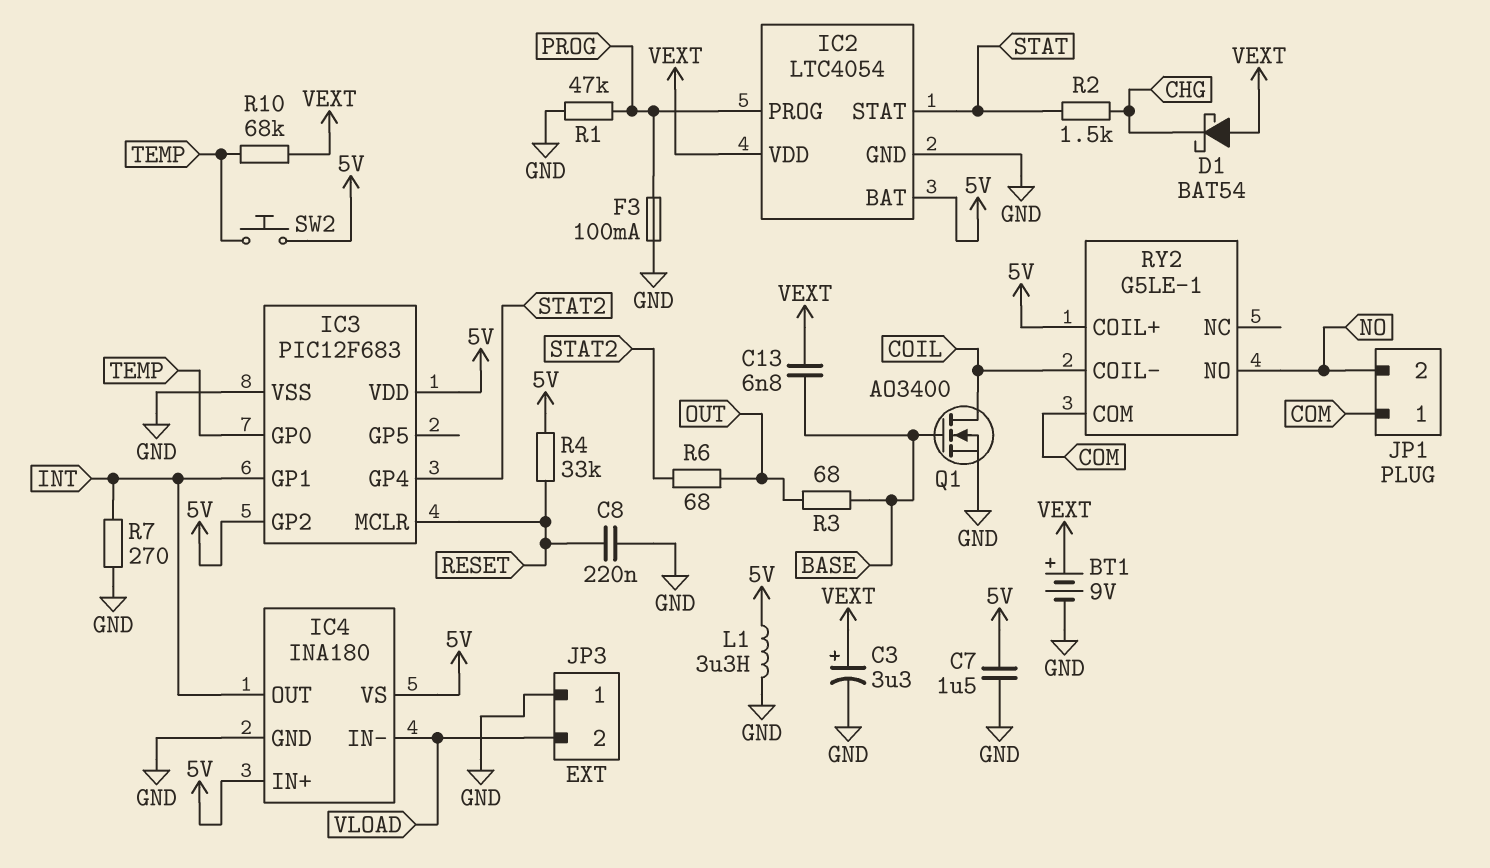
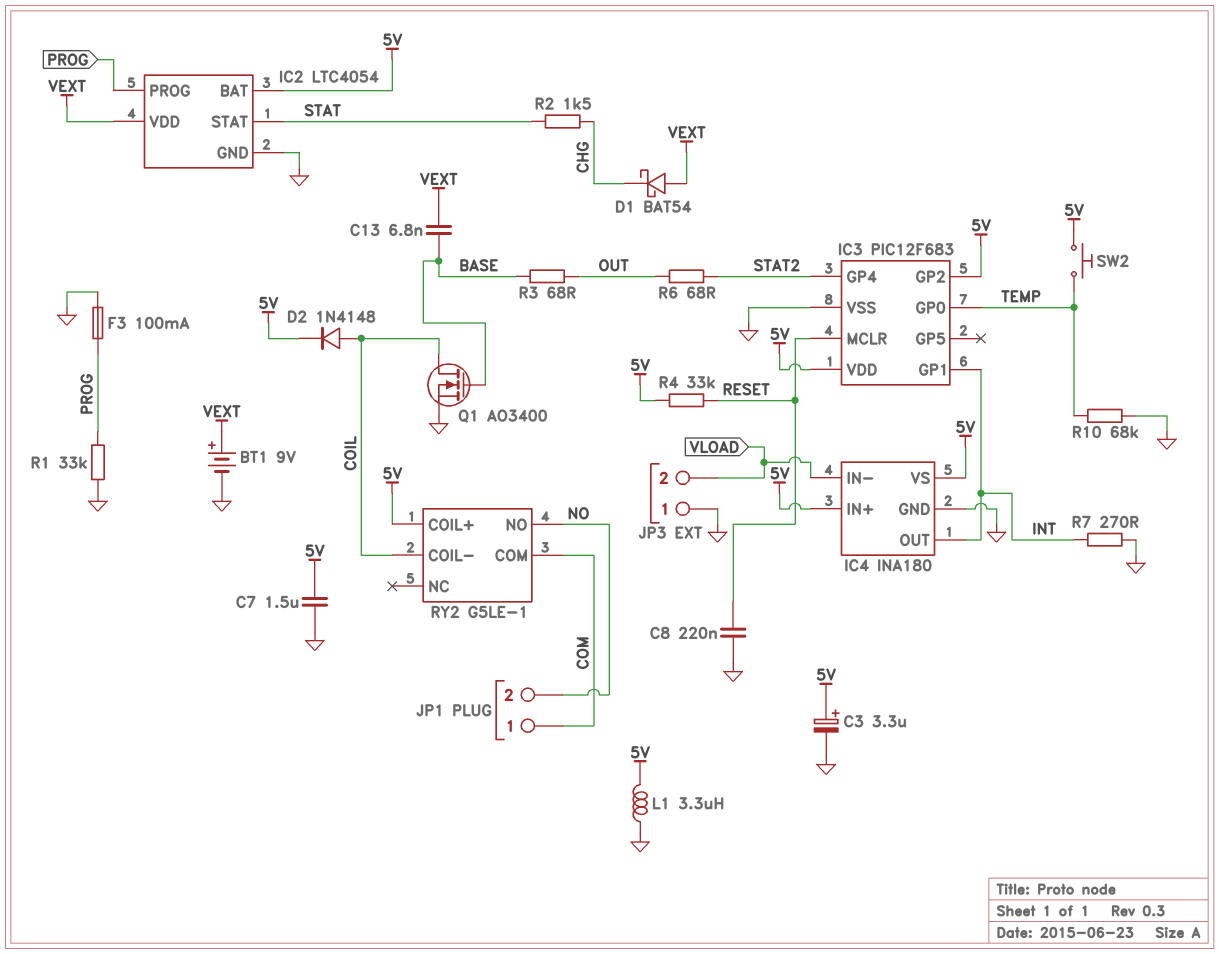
C3: 3.3uF (plus VEXT, minus GND) -> 3.3uF (plus 5V, minus GND)
D2: none -> diode 1N4148 (A COIL, K 5V)
R1: 47k (GND, PROG) -> 33k (GND, PROG)
R10: 68k (TEMP, VEXT) -> 68k (GND, TEMP)

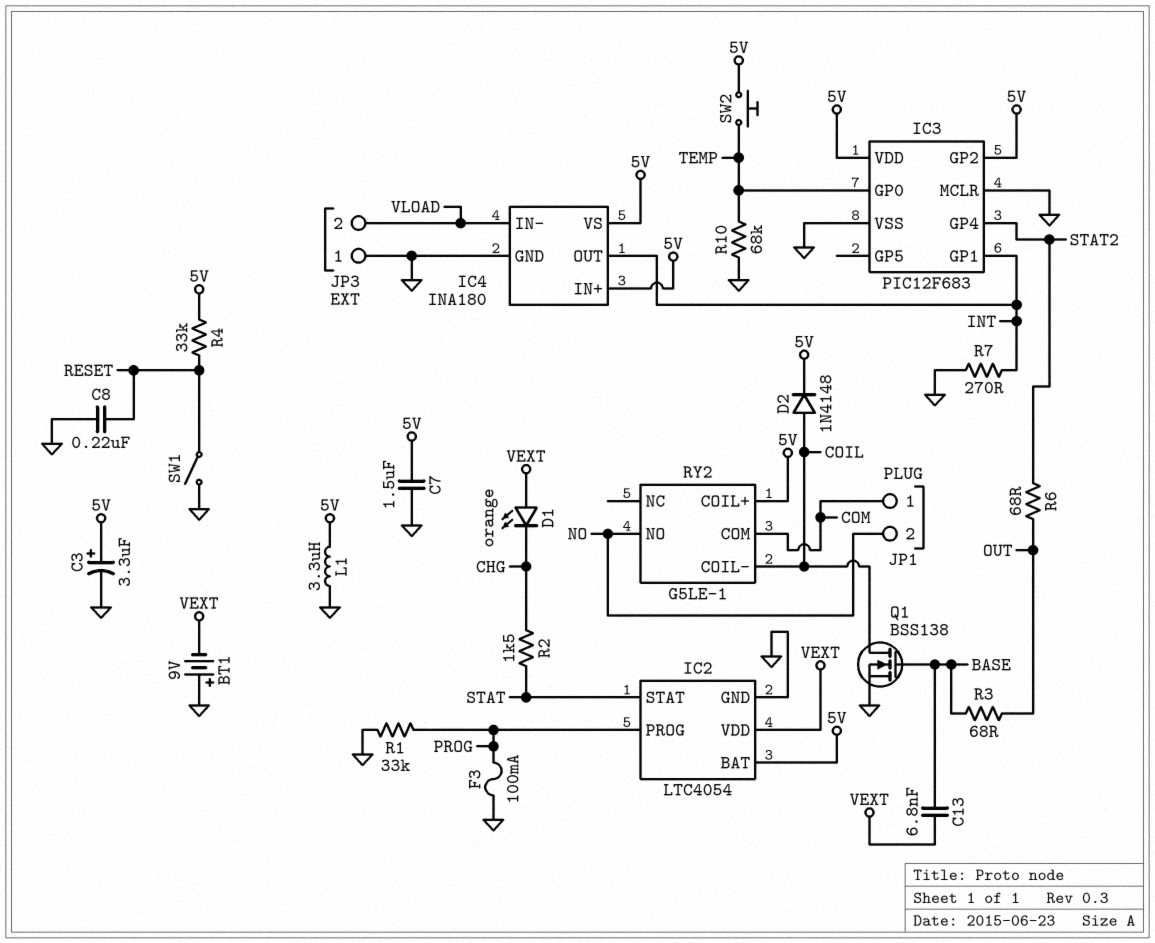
BT1: 9V (plus VEXT, minus GND) -> 9V (plus GND, minus VEXT)
D1: schottky BAT54 (A VEXT, K CHG) -> LED orange (A VEXT, K CHG)
IC3 pin MCLR: RESET -> GND
Q1: NMOS AO3400 (G BASE, D COIL, S GND) -> NMOS BSS138 (G BASE, D COIL, S GND)
SW1: none -> switch (GND, RESET)

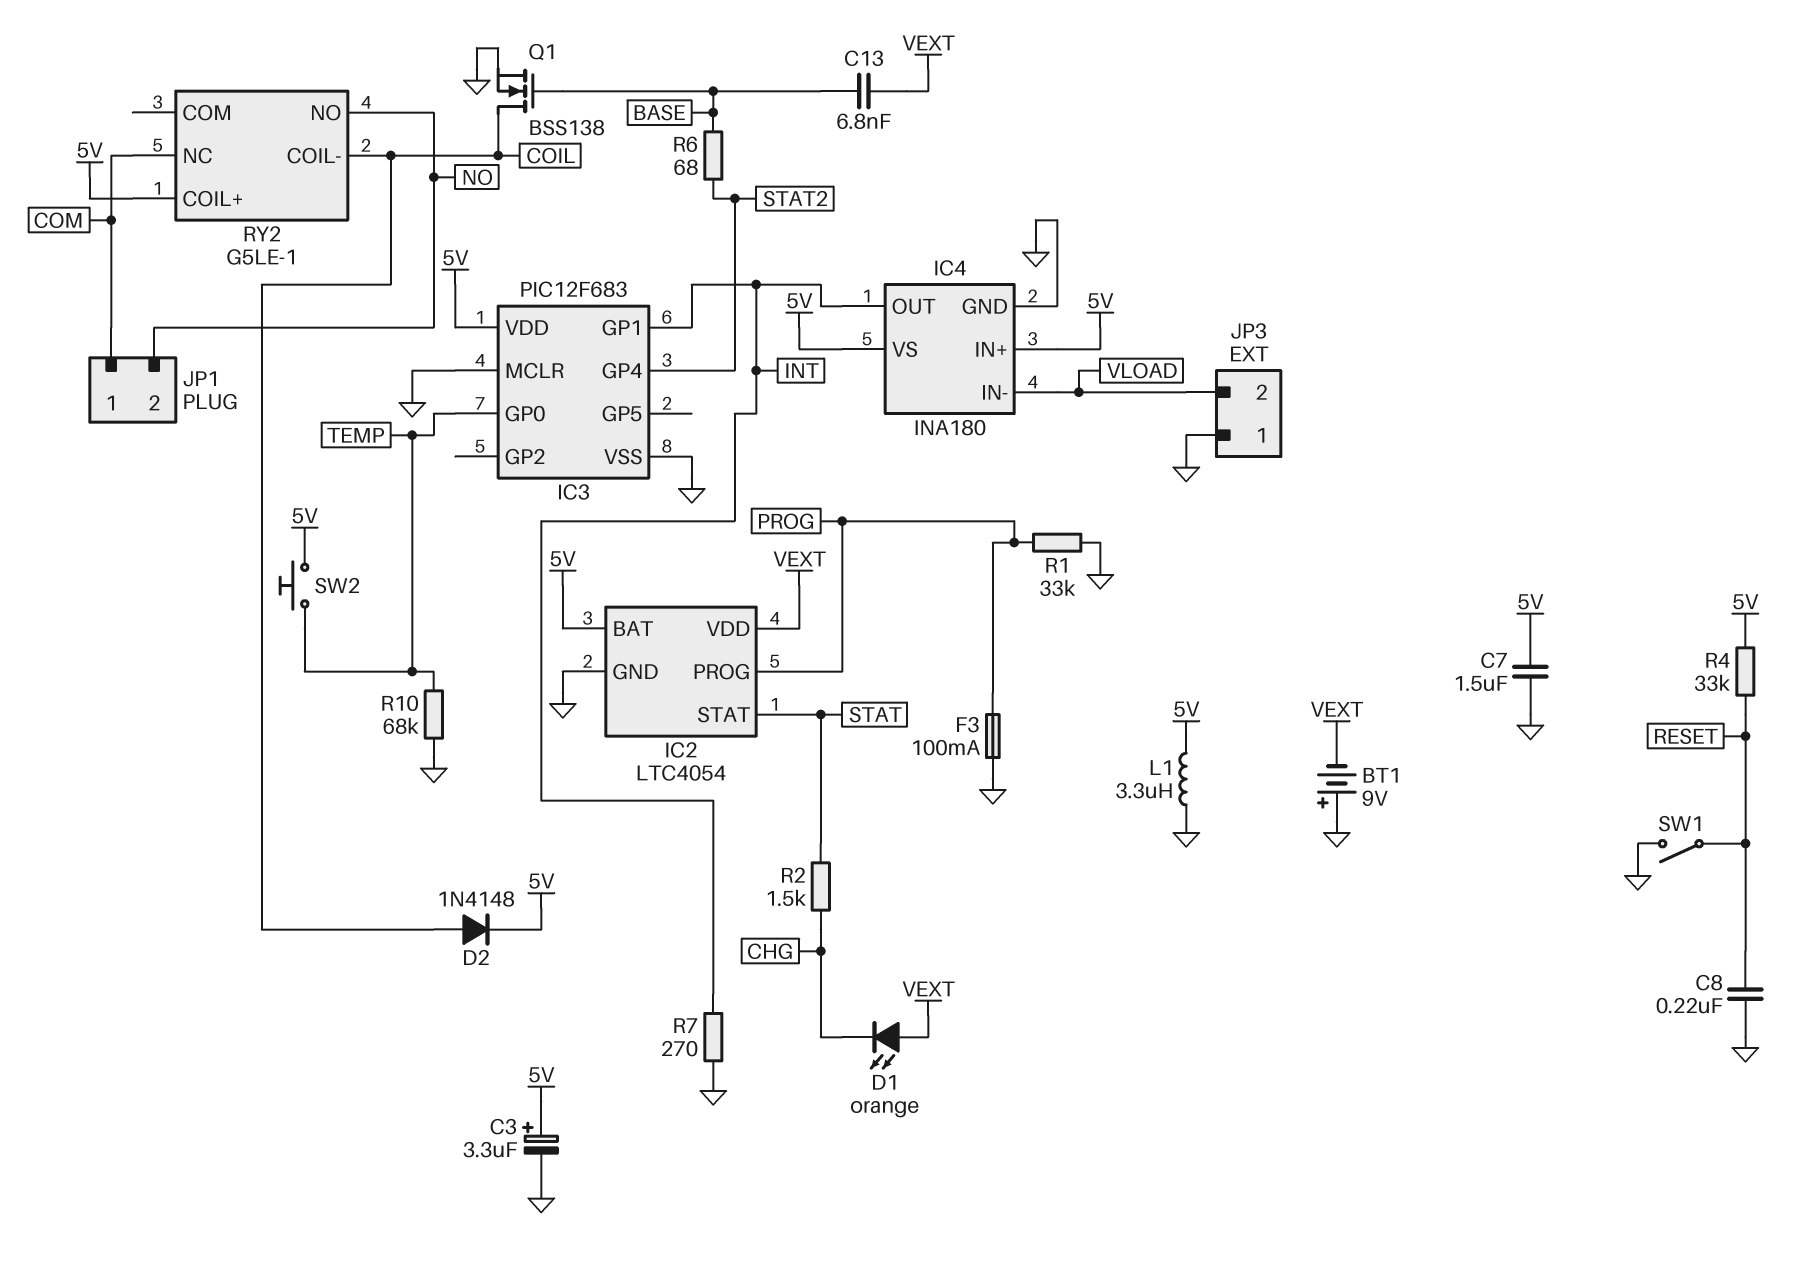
IC3 pin GP2: 5V -> none
R3: 68 (BASE, OUT) -> none
R6: 68 (OUT, STAT2) -> 68 (BASE, STAT2)
RY2 pin COM: COM -> none
RY2 pin NC: none -> COM

